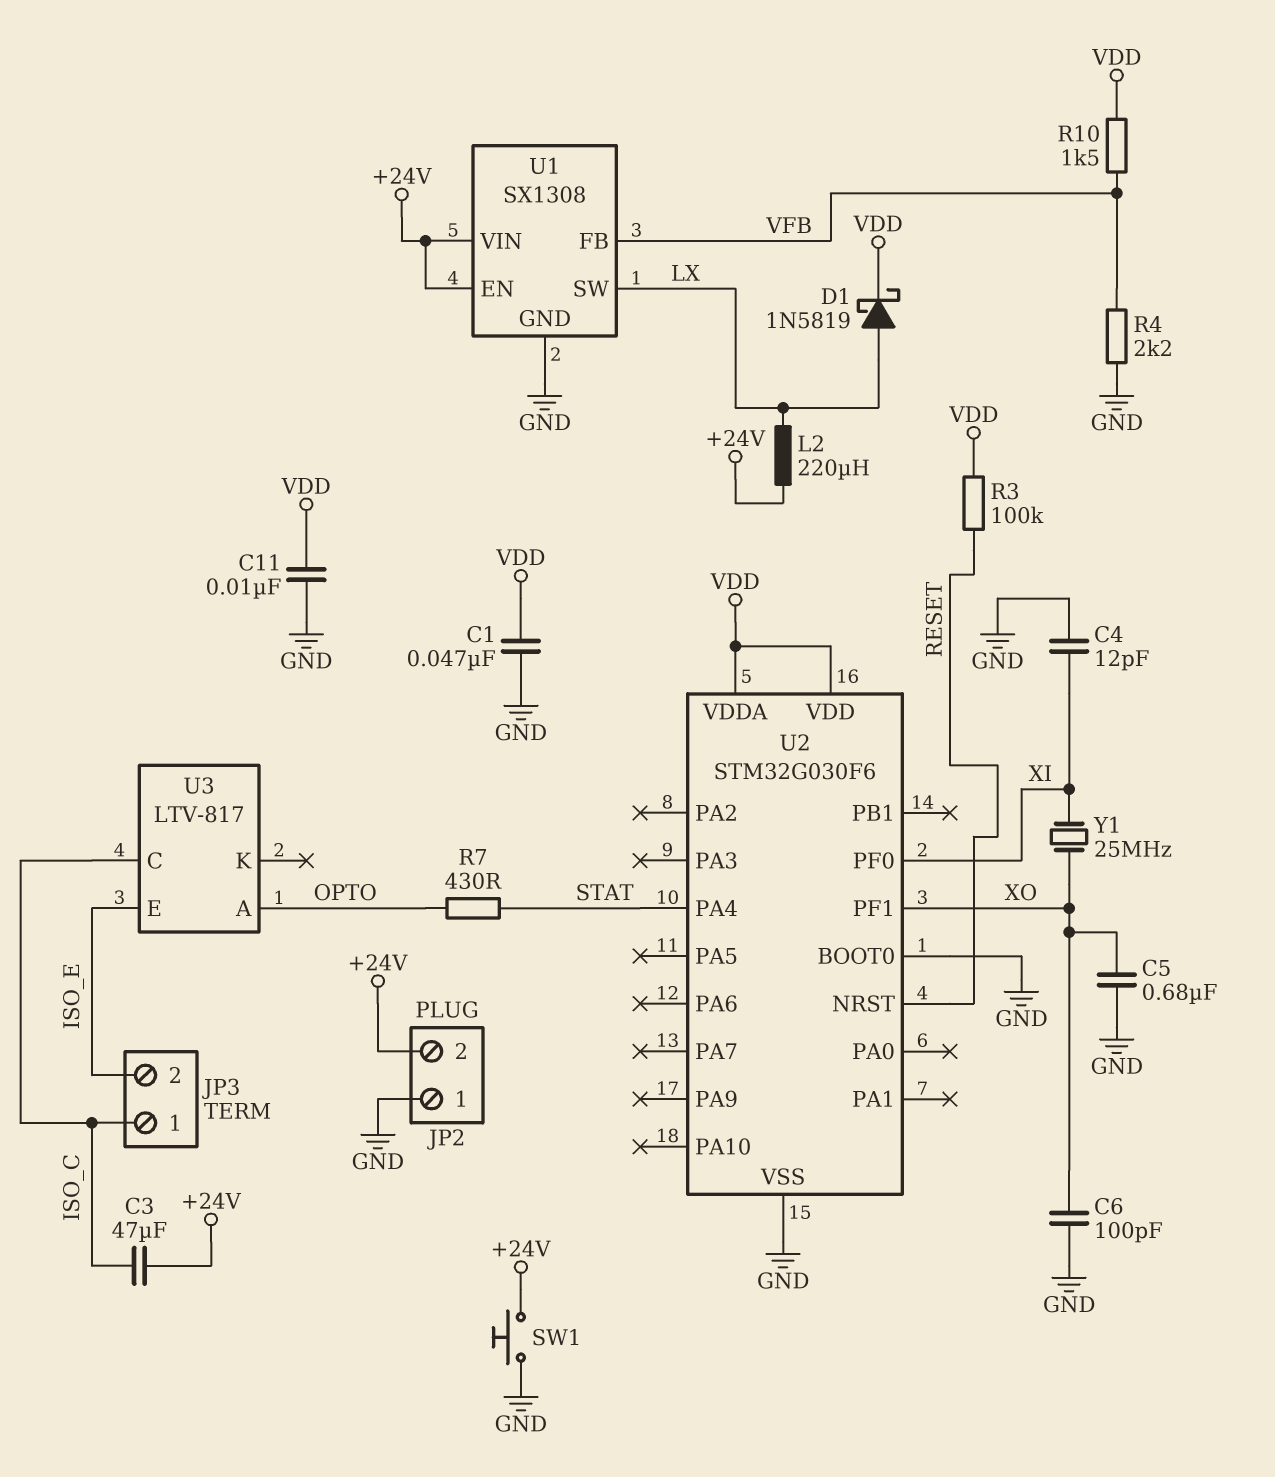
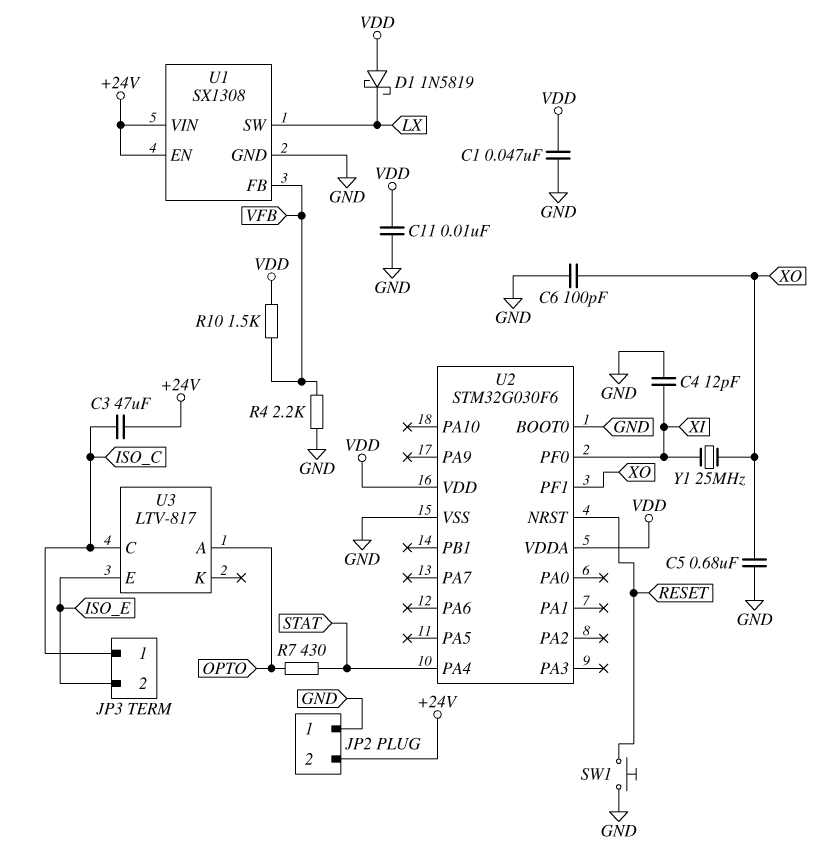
D1: schottky 1N5819 (A LX, K VDD) -> schottky 1N5819 (A VDD, K LX)
L2: 220uH (+24V, LX) -> none
R3: 100k (RESET, VDD) -> none
SW1: button (+24V, GND) -> button (GND, RESET)

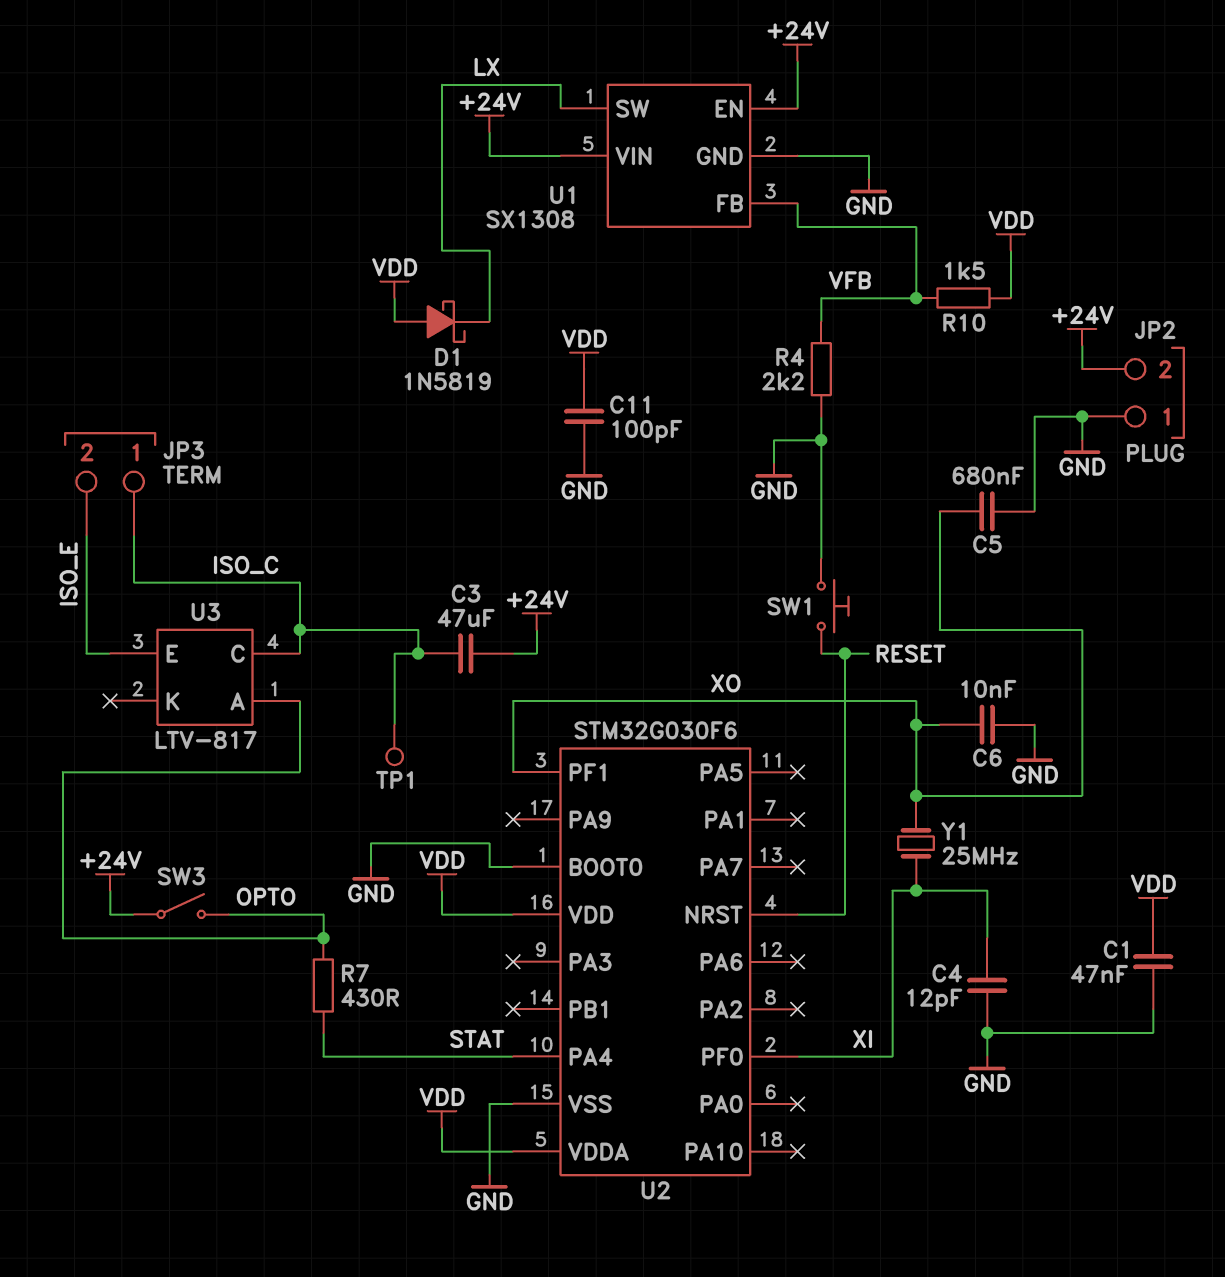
C6: 100pF (GND, XO) -> 10nF (GND, XO)
C11: 10nF (GND, VDD) -> 100pF (GND, VDD)
SW3: none -> switch (+24V, OPTO)
TP1: none -> test point (ISO_C)

